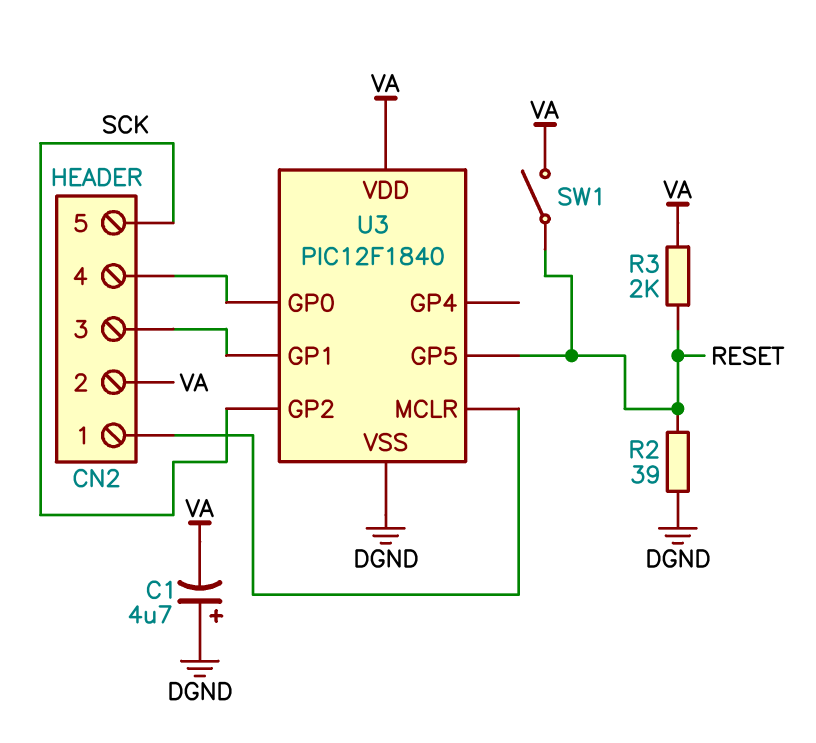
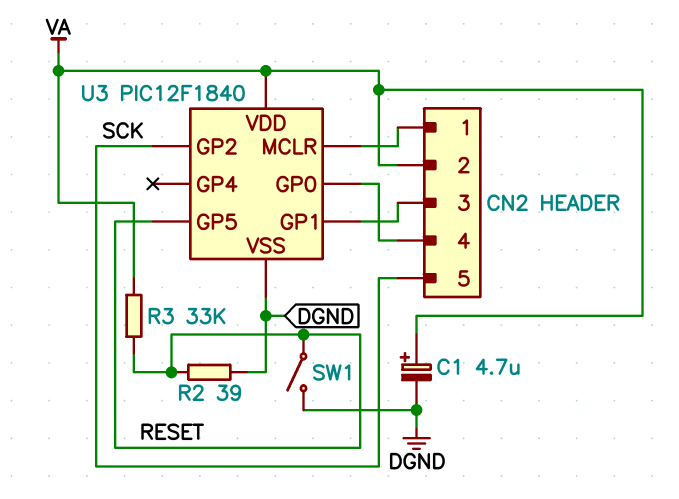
C1: 4.7uF (plus DGND, minus VA) -> 4.7uF (plus VA, minus DGND)
R3: 2k (RESET, VA) -> 33k (RESET, VA)
SW1: switch (RESET, VA) -> switch (DGND, RESET)

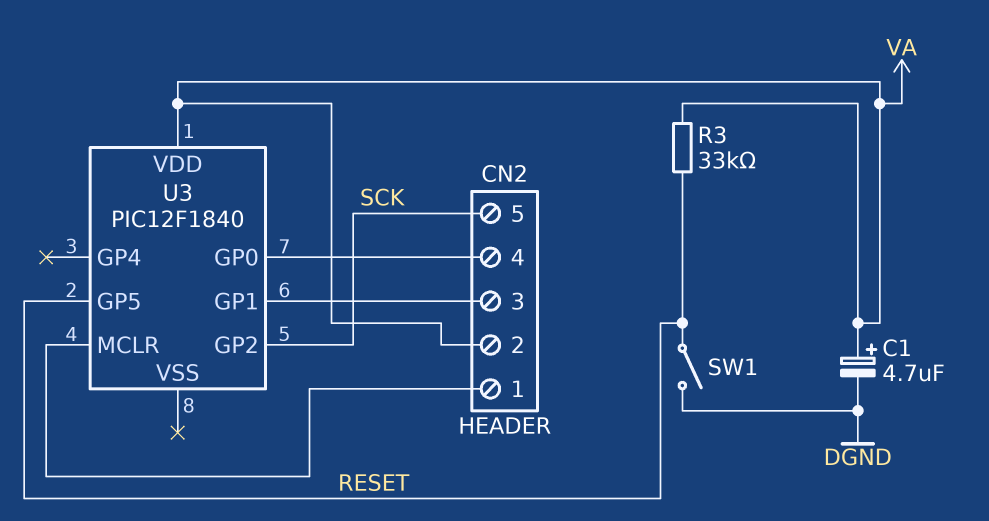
R2: 39 (DGND, RESET) -> none
U3 pin VSS: DGND -> none

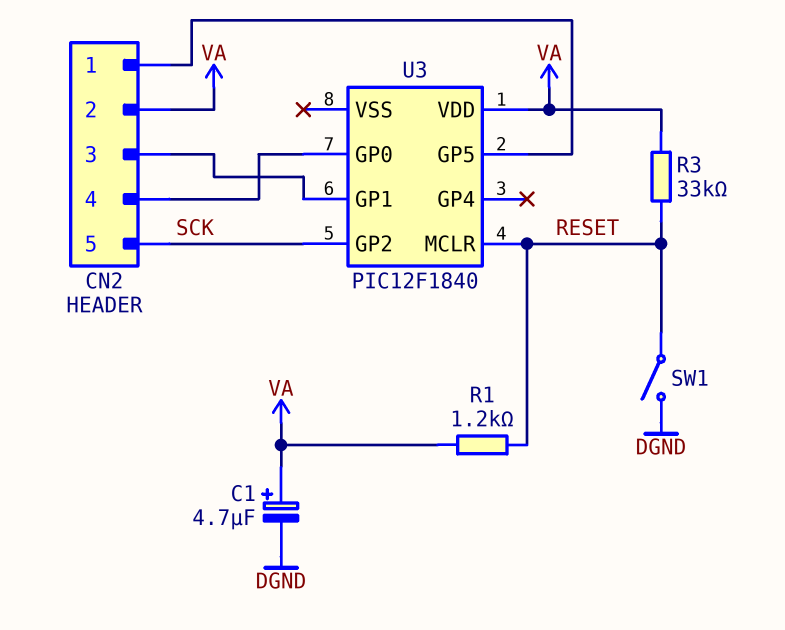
R1: none -> 1.2k (RESET, VA)
U3 pin GP5: RESET -> CN2/1
U3 pin MCLR: CN2/1 -> RESET

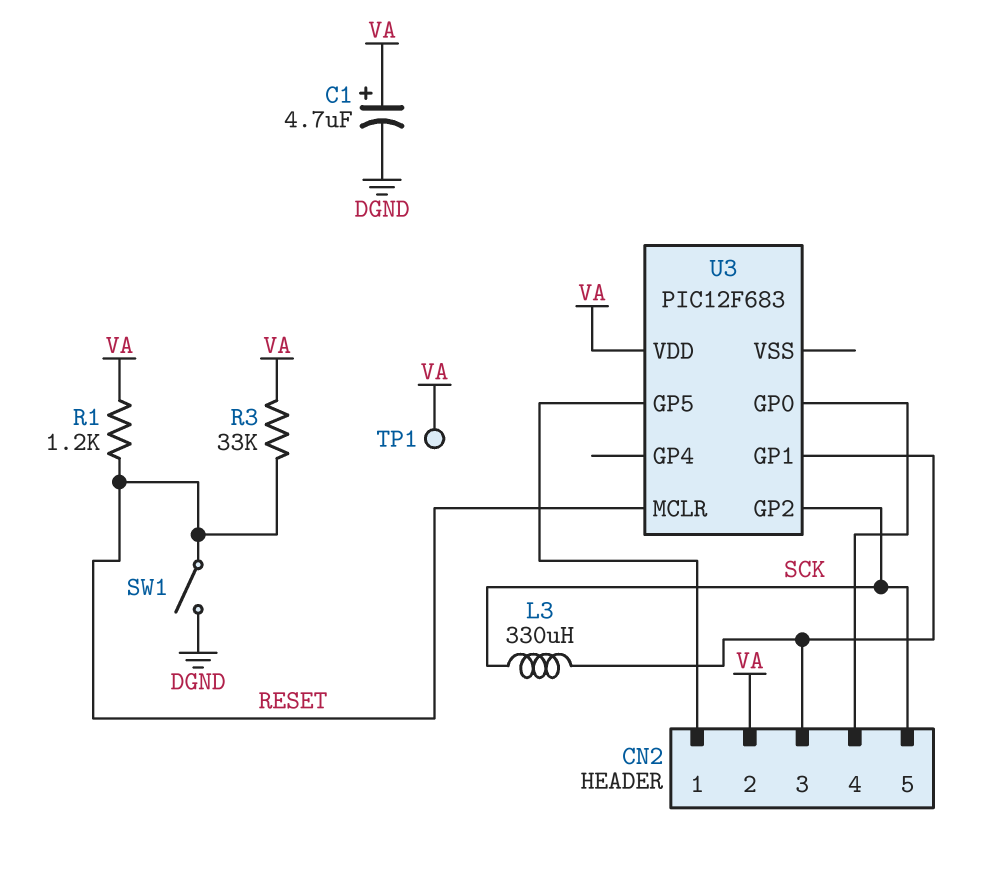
L3: none -> 330uH (CN2/3, SCK)
TP1: none -> test point (VA)
U3: PIC12F1840 -> PIC12F683

